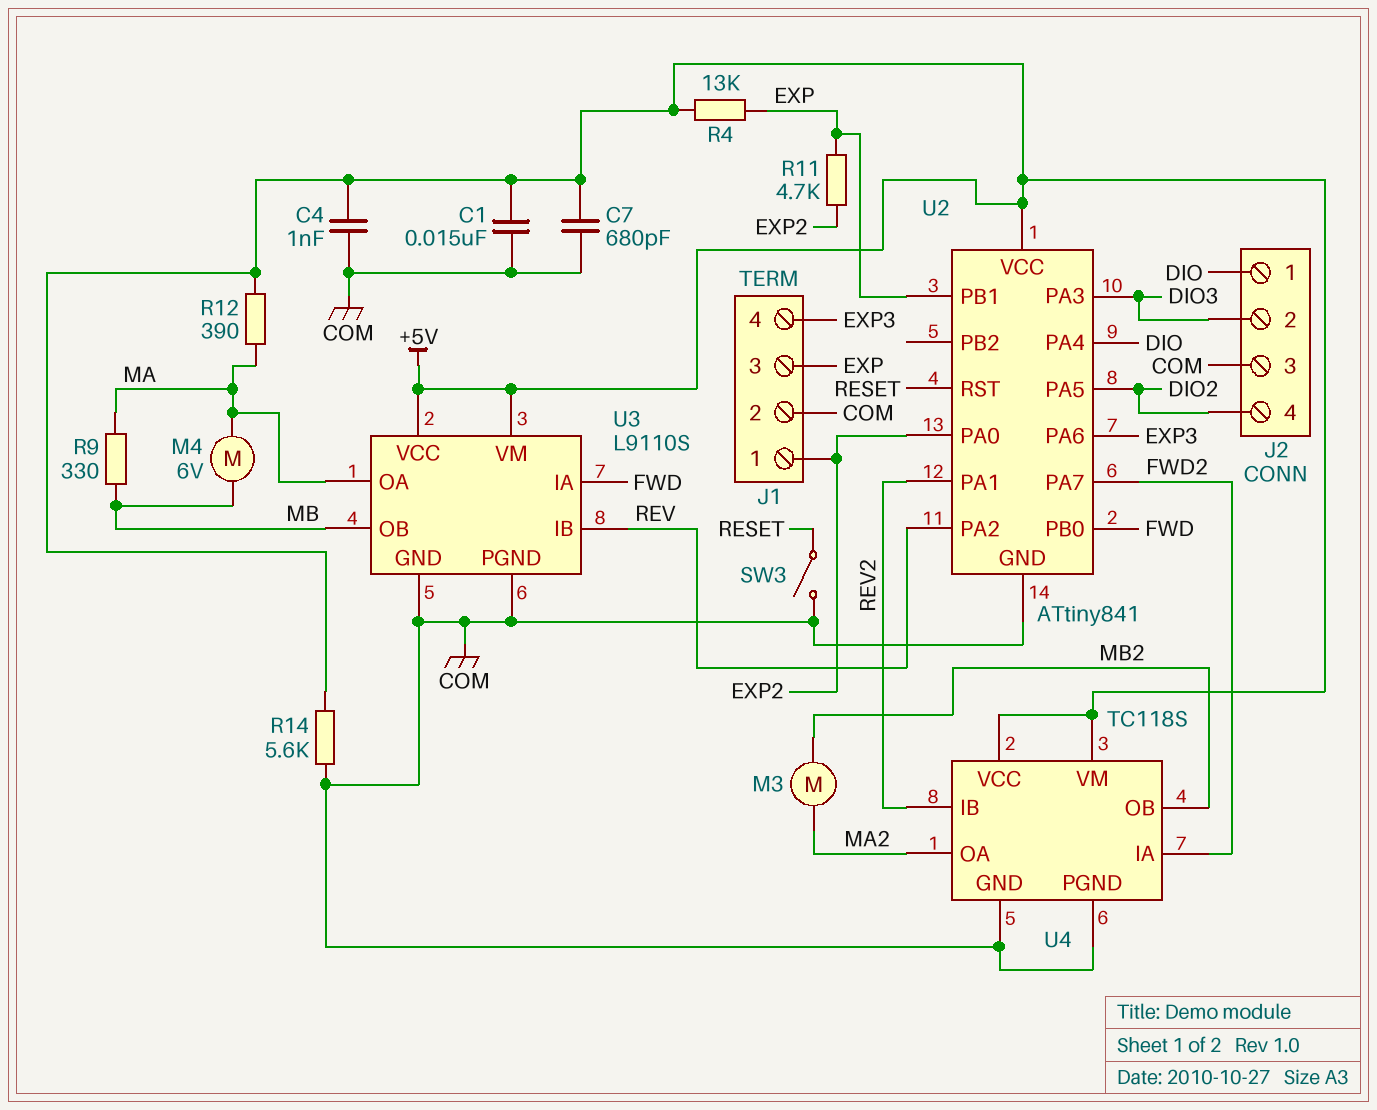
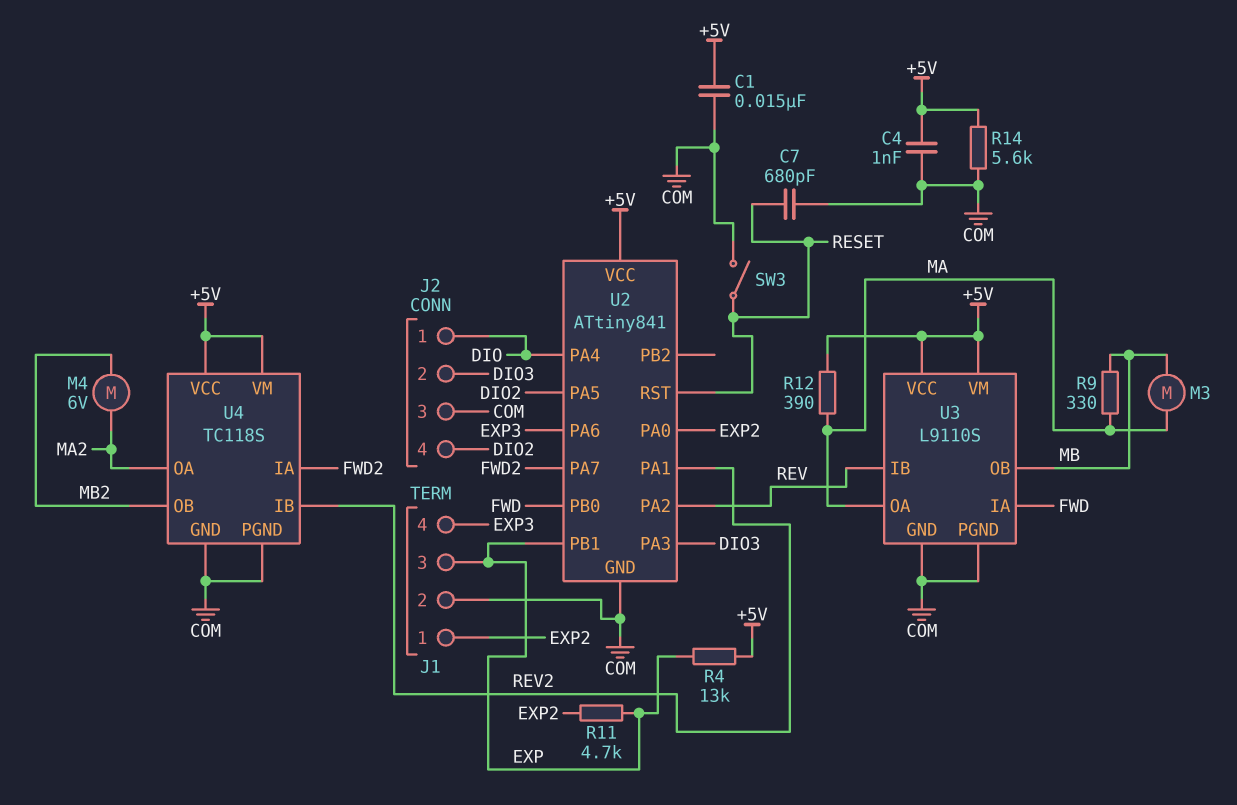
C7: 680pF (+5V, COM) -> 680pF (COM, RESET)
M3: motor (MA2, MB2) -> motor (MA, MB)
M4: motor 6V (MA, MB) -> motor 6V (MA2, MB2)

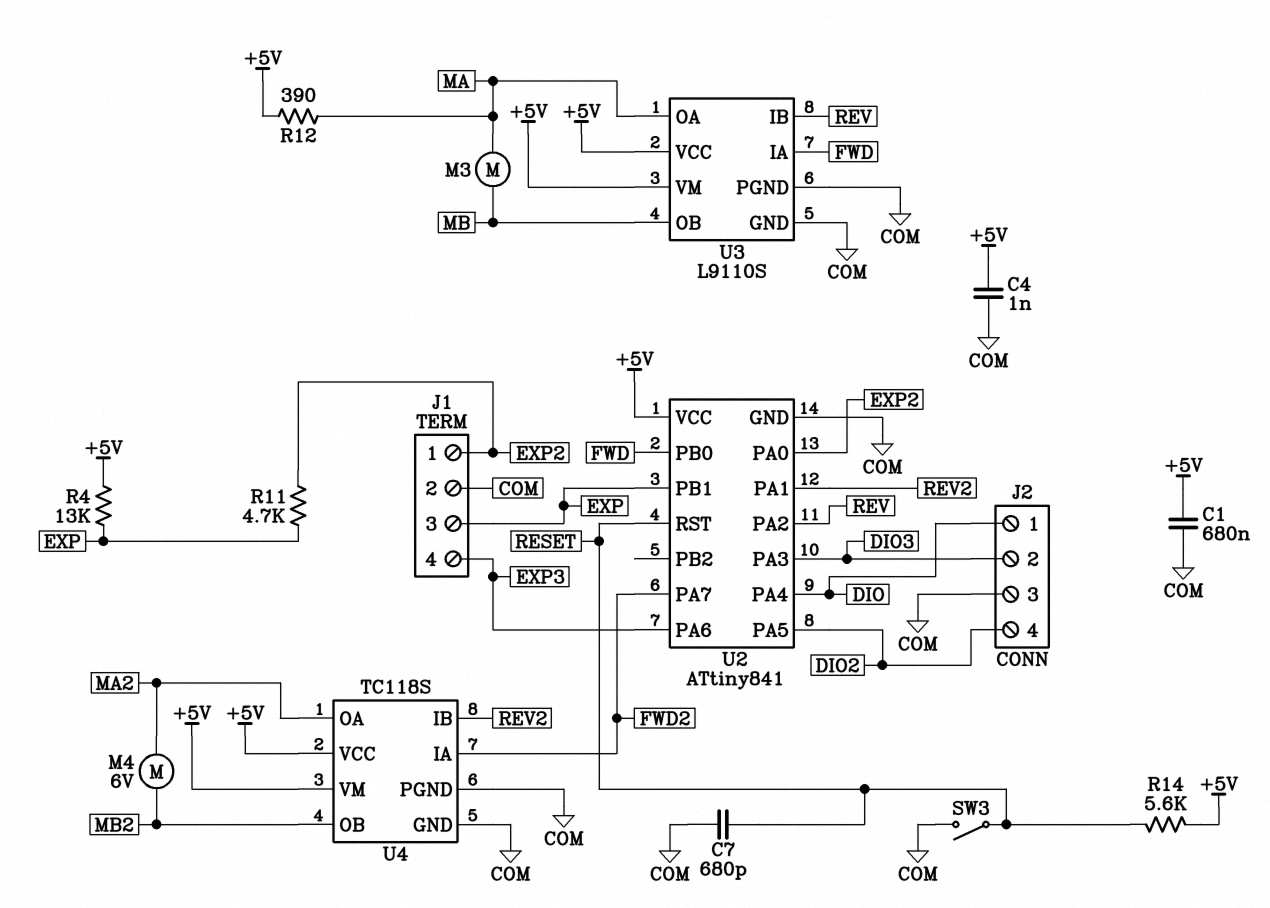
C1: 15nF (+5V, COM) -> 680nF (+5V, COM)
R9: 330 (MA, MB) -> none
R14: 5.6k (+5V, COM) -> 5.6k (+5V, RESET)

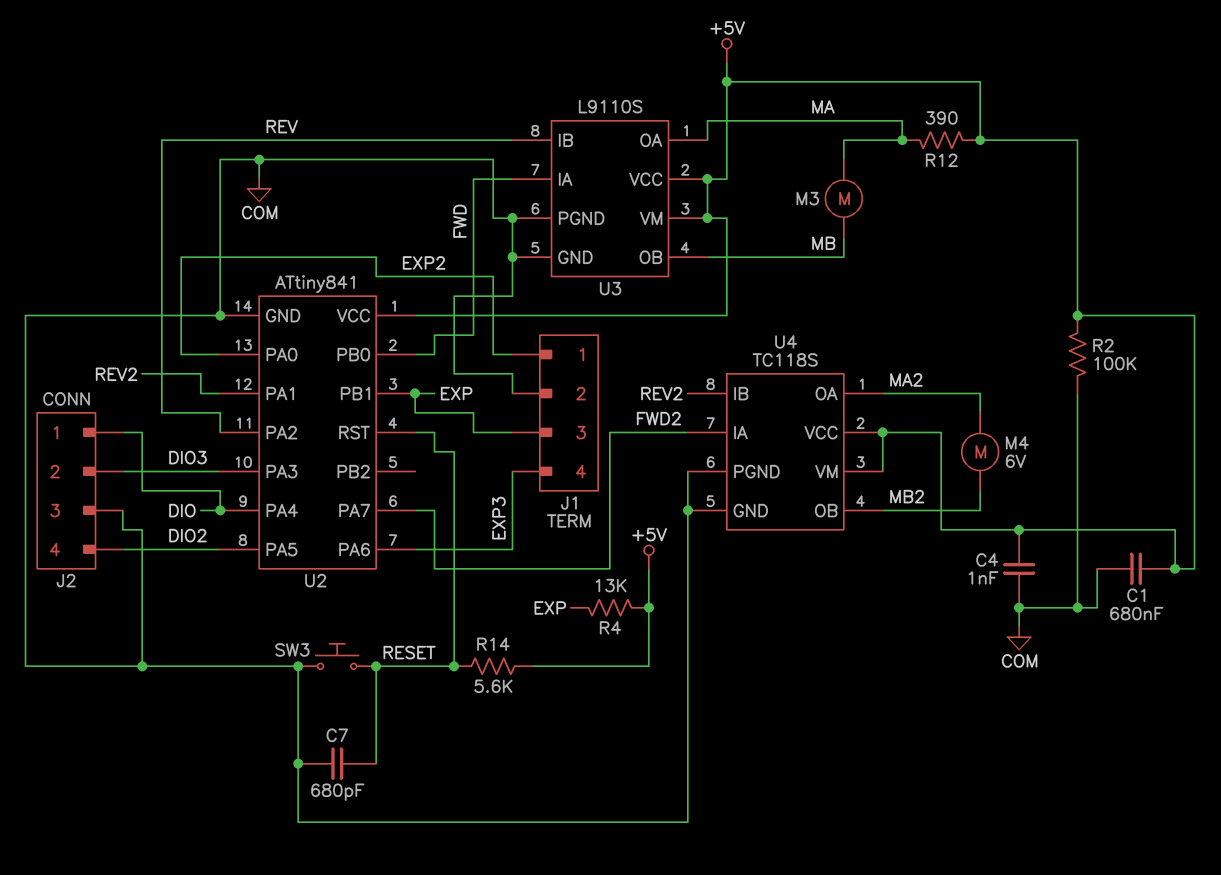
R2: none -> 100k (+5V, COM)
R11: 4.7k (EXP, EXP2) -> none
SW3: switch (COM, RESET) -> button (COM, RESET)

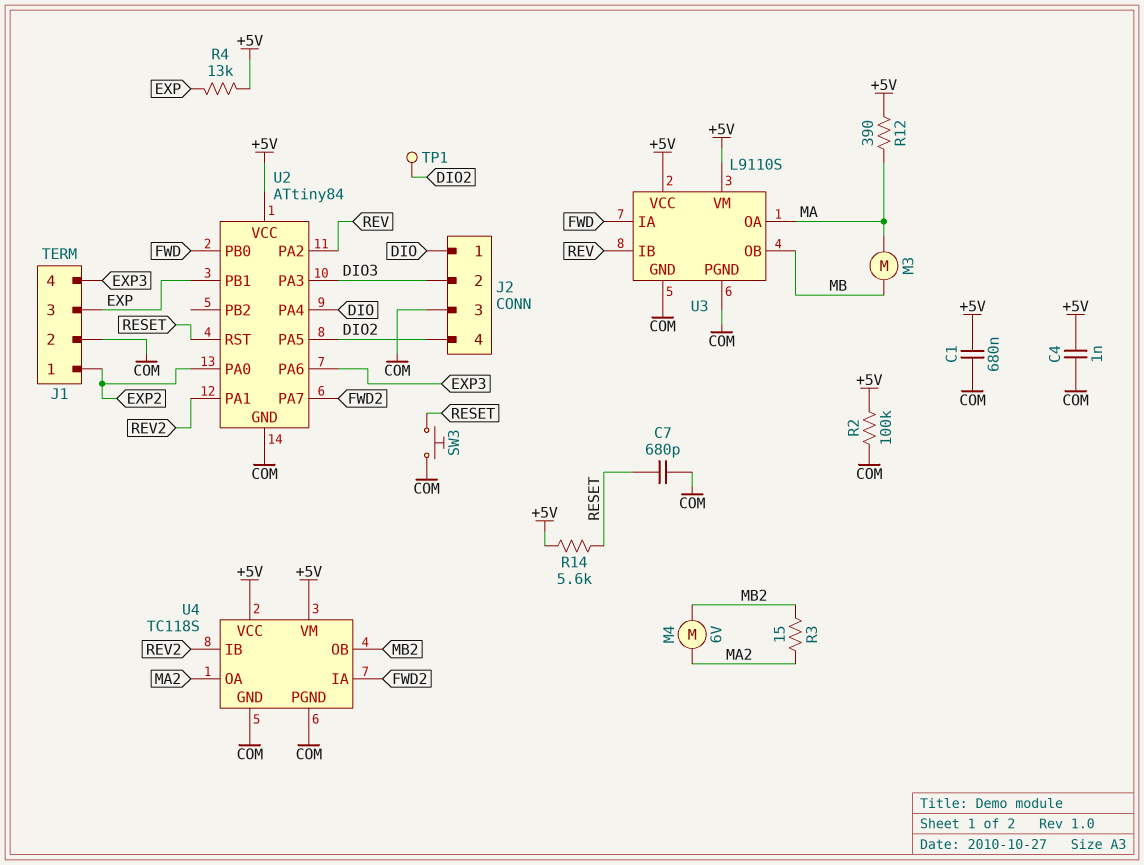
R3: none -> 15 (MA2, MB2)
TP1: none -> test point (DIO2)
U2: ATtiny841 -> ATtiny84

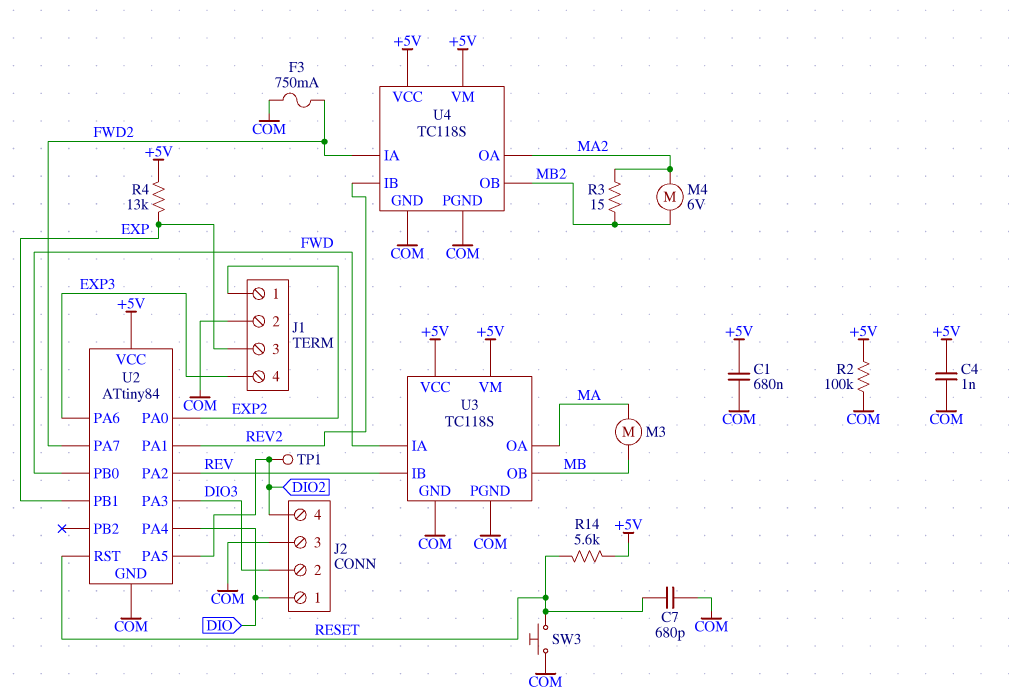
F3: none -> 750mA (COM, FWD2)
R12: 390 (+5V, MA) -> none
U3: L9110S -> TC118S

